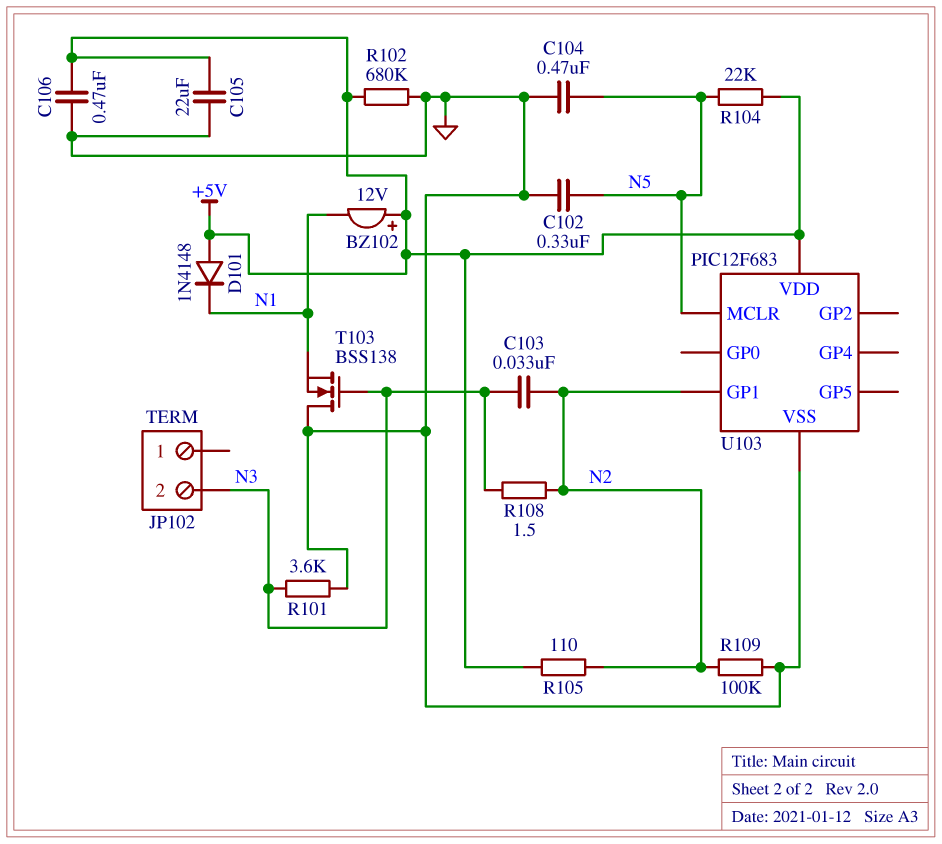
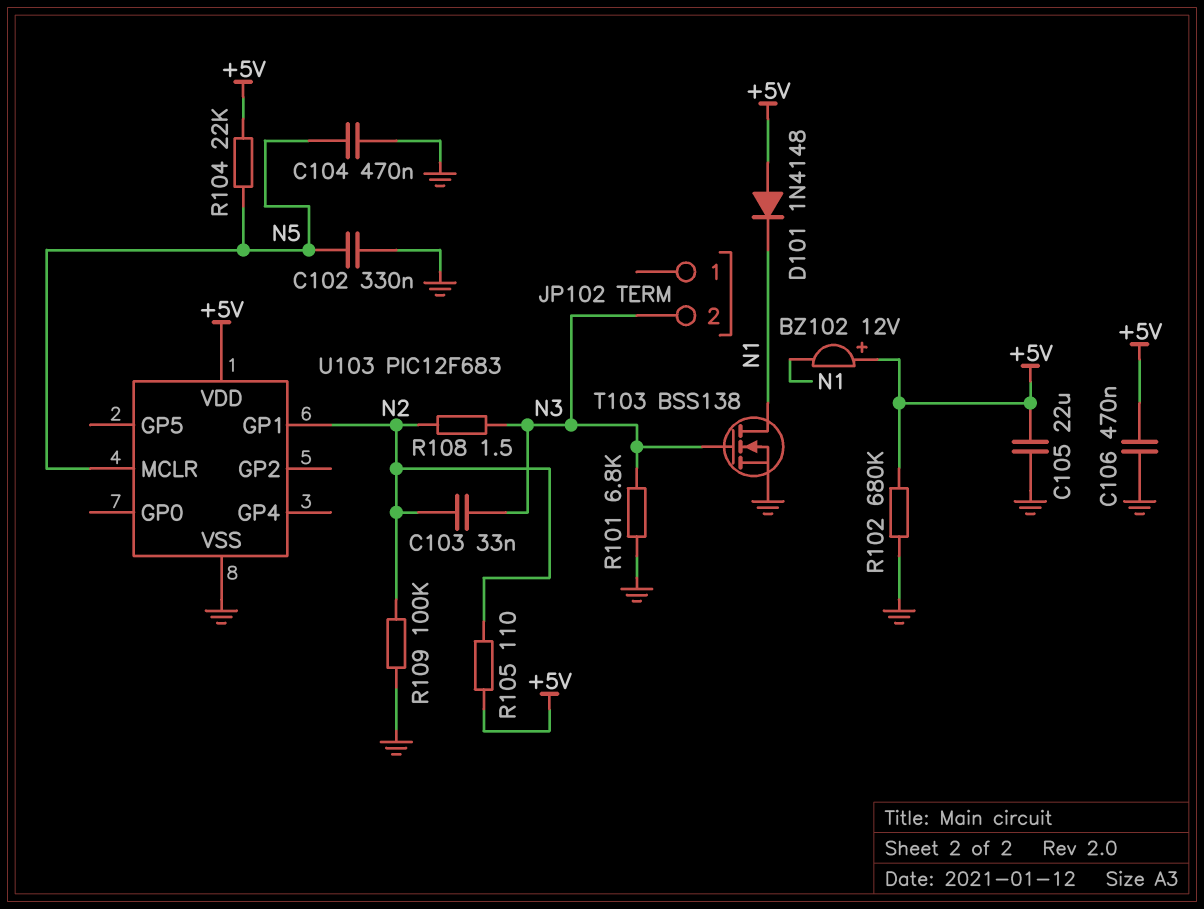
R101: 3.6k (GND, N3) -> 6.8k (GND, N3)
T103: NMOS BSS138 (G N3, D GND, S N1) -> NMOS BSS138 (G N3, D N1, S GND)

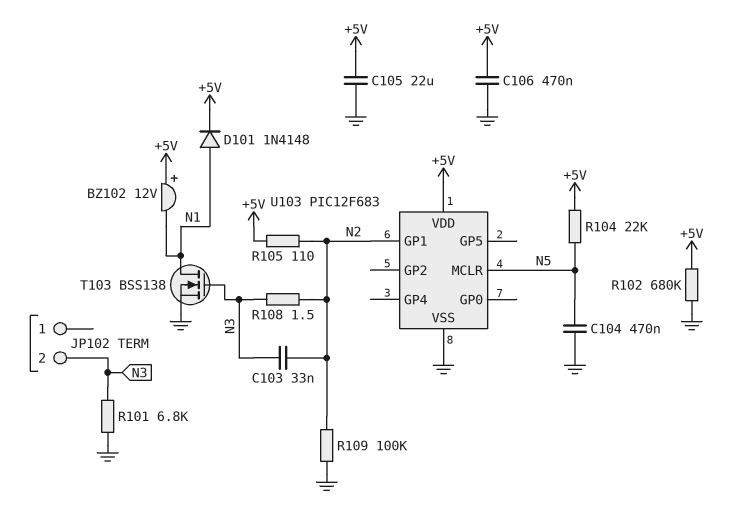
C102: 330nF (GND, N5) -> none
D101: diode 1N4148 (A +5V, K N1) -> diode 1N4148 (A N1, K +5V)

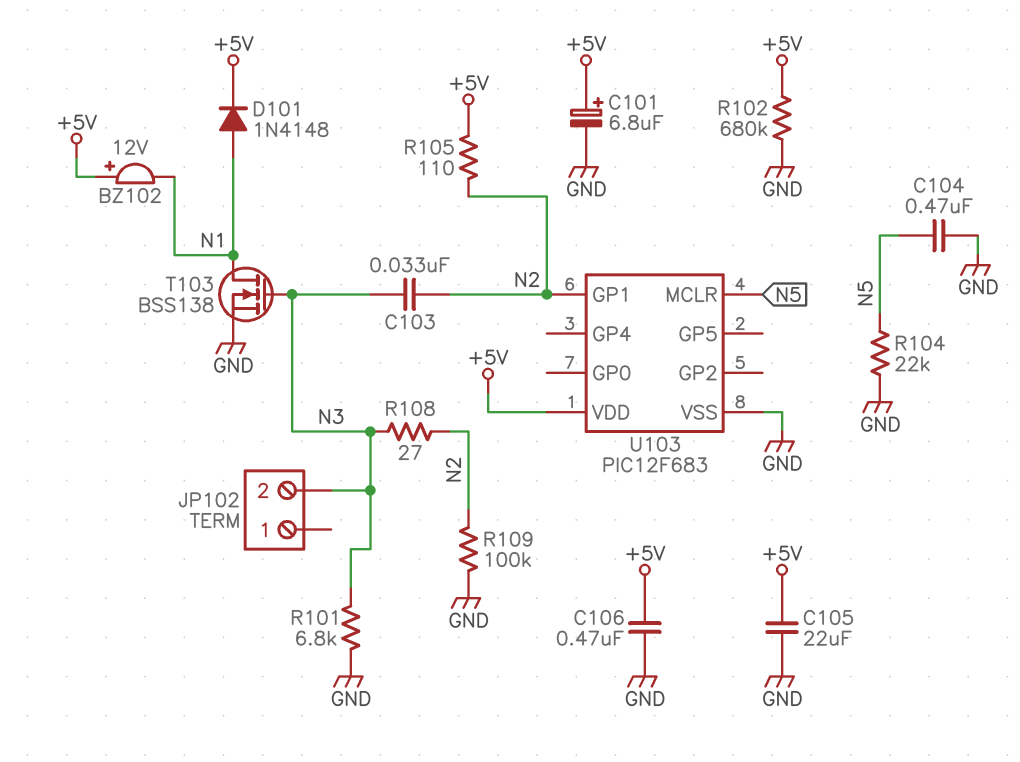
C101: none -> 6.8uF (plus +5V, minus GND)
R104: 22k (+5V, N5) -> 22k (GND, N5)
R108: 1.5 (N2, N3) -> 27 (N2, N3)

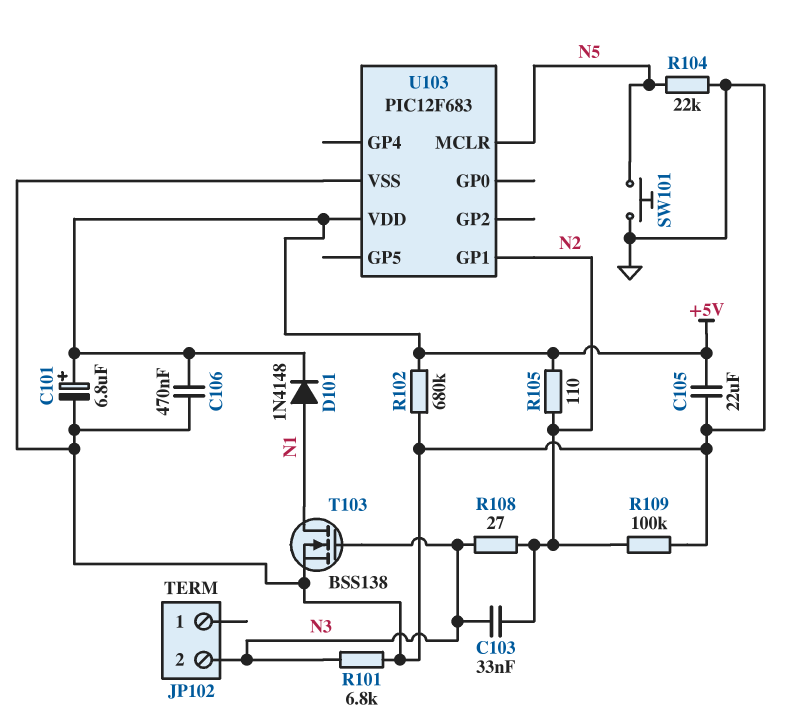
BZ102: buzzer 12V (plus +5V, minus N1) -> none
C104: 470nF (GND, N5) -> none
SW101: none -> button (GND, N5)

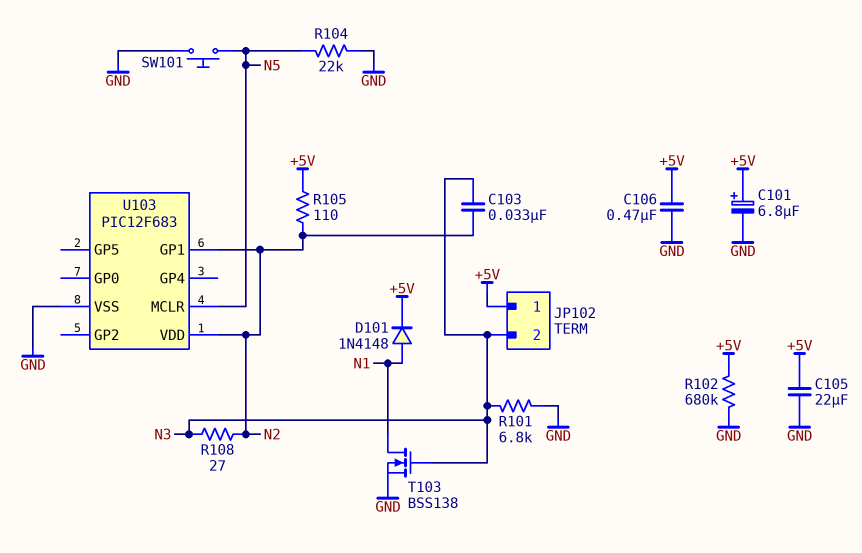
JP102 pin 1: none -> +5V
R109: 100k (GND, N2) -> none
U103 pin VDD: +5V -> N2

